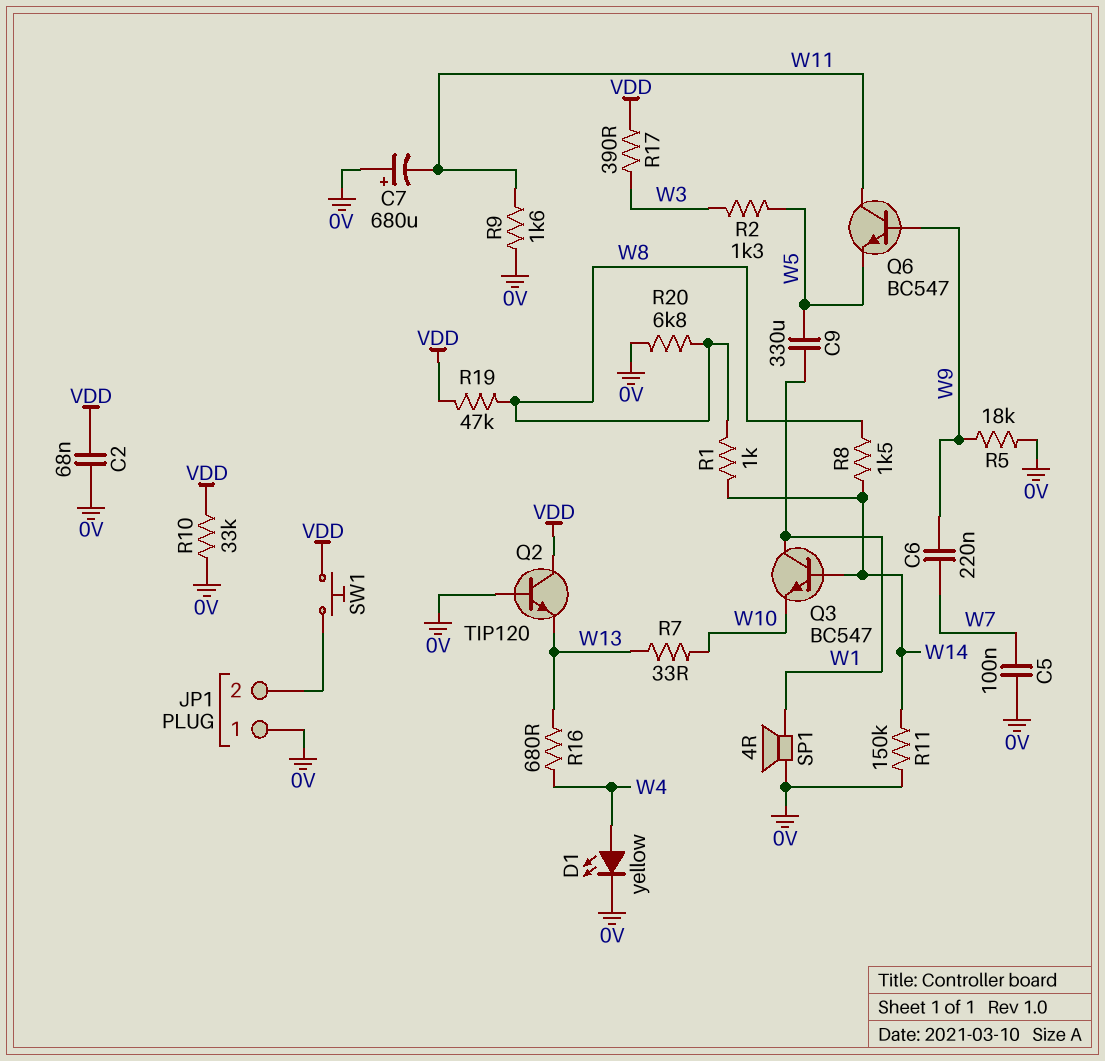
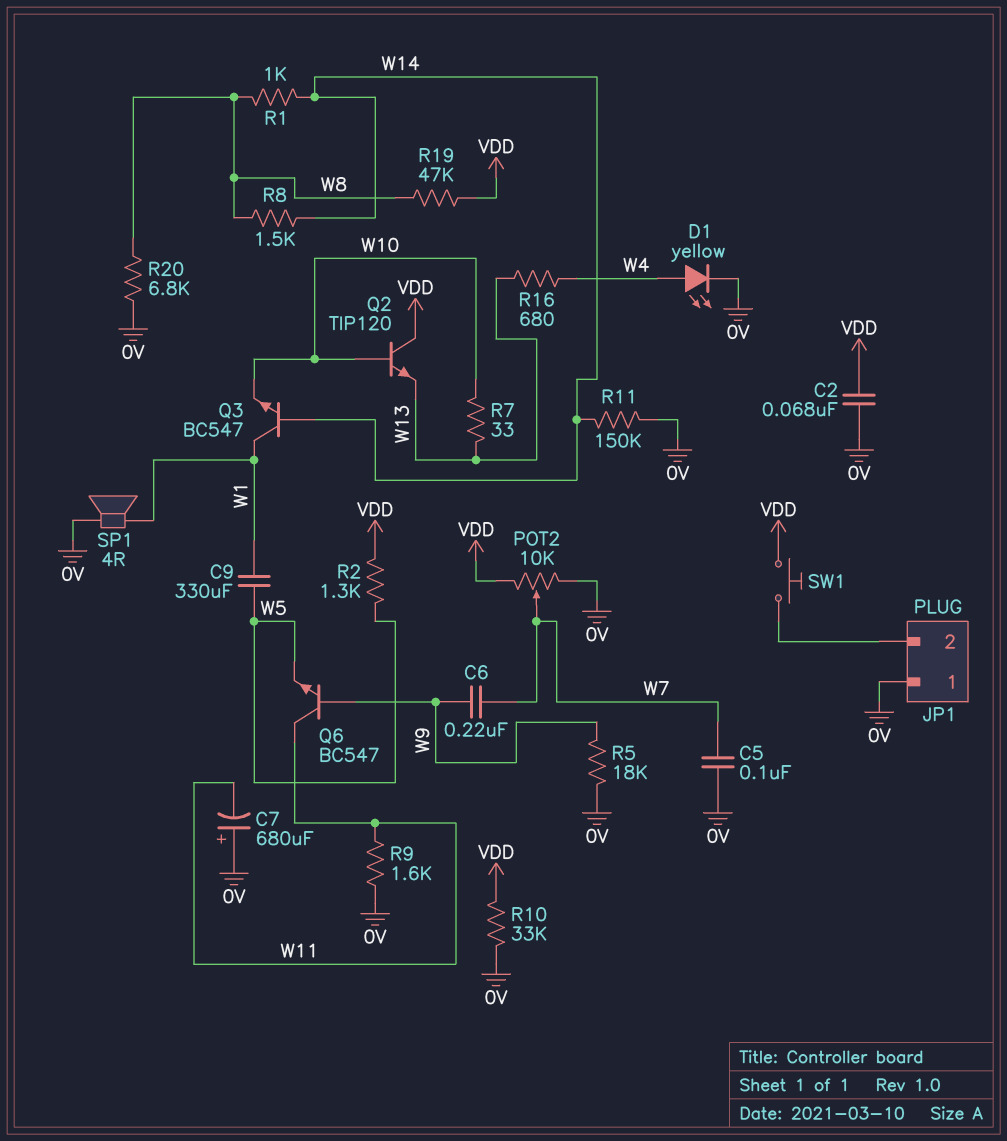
POT2: none -> 10k (0V, VDD, wiper W7)
Q2: NPN TIP120 (B 0V, C VDD, E W13) -> NPN TIP120 (B W10, C VDD, E W13)
R2: 1.3k (W3, W5) -> 1.3k (VDD, W5)
R17: 390 (VDD, W3) -> none

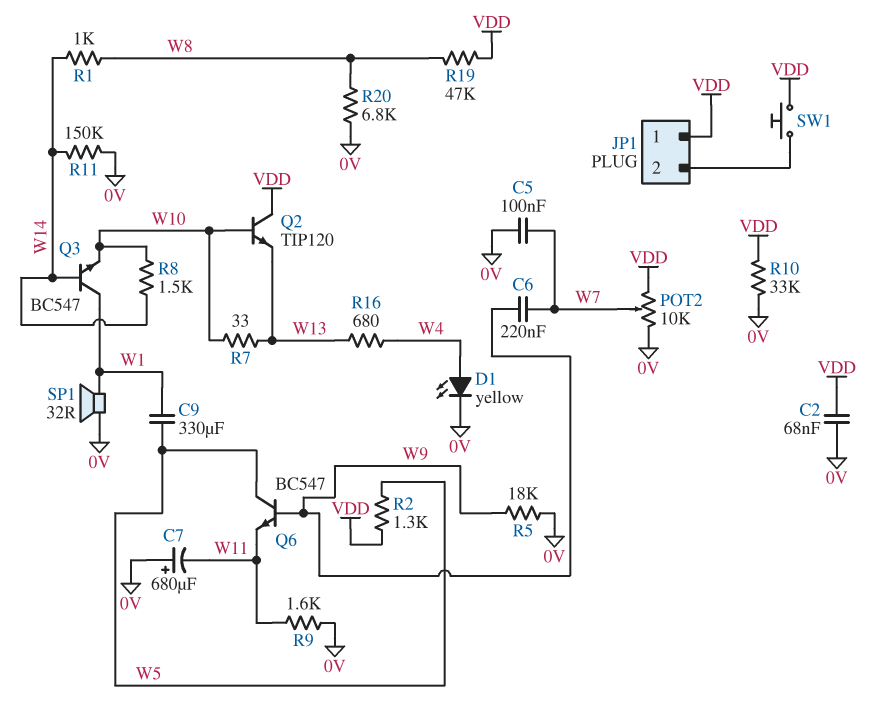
JP1 pin 1: 0V -> VDD
Q6: NPN BC547 (B W9, C W11, E W5) -> NPN BC547 (B W9, C W5, E W11)
R8: 1.5k (W8, W14) -> 1.5k (W10, W14)
SP1: speaker 4R (0V, W1) -> speaker 32R (0V, W1)

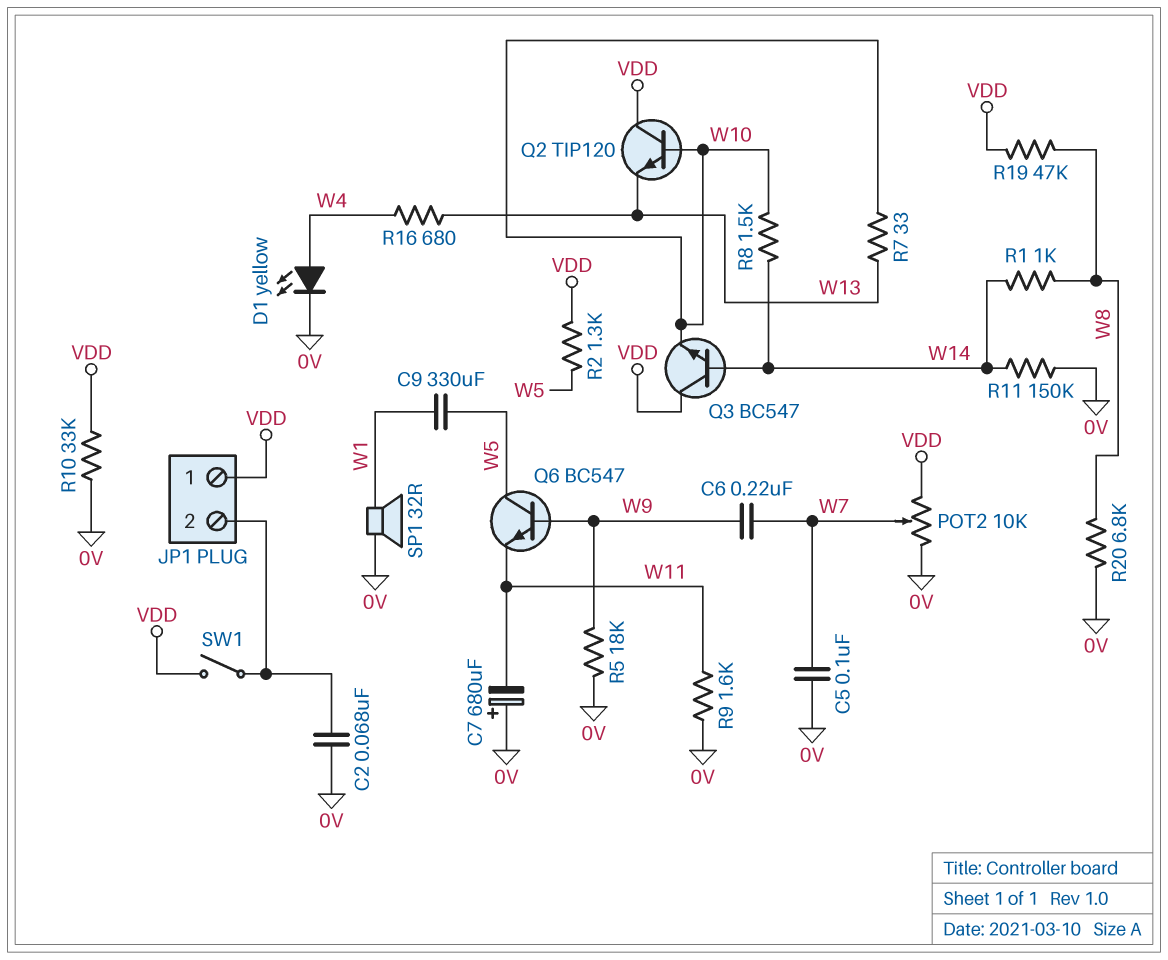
C2: 68nF (0V, VDD) -> 68nF (0V, JP1/2)
Q3: NPN BC547 (B W14, C W1, E W10) -> NPN BC547 (B W14, C VDD, E W10)
SW1: button (JP1/2, VDD) -> switch (JP1/2, VDD)

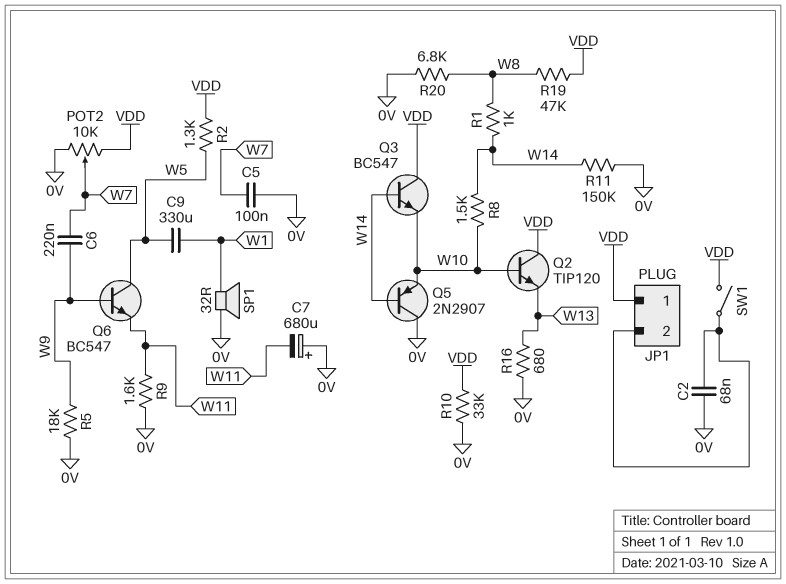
D1: LED yellow (A W4, K 0V) -> none
Q5: none -> PNP 2N2907 (B W14, C 0V, E W10)
R7: 33 (W10, W13) -> none
R16: 680 (W4, W13) -> 680 (0V, W13)

